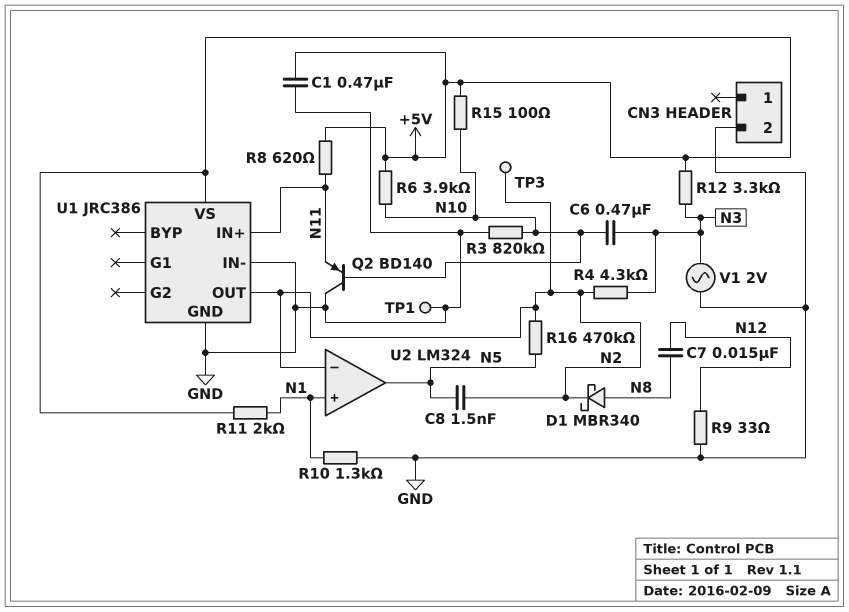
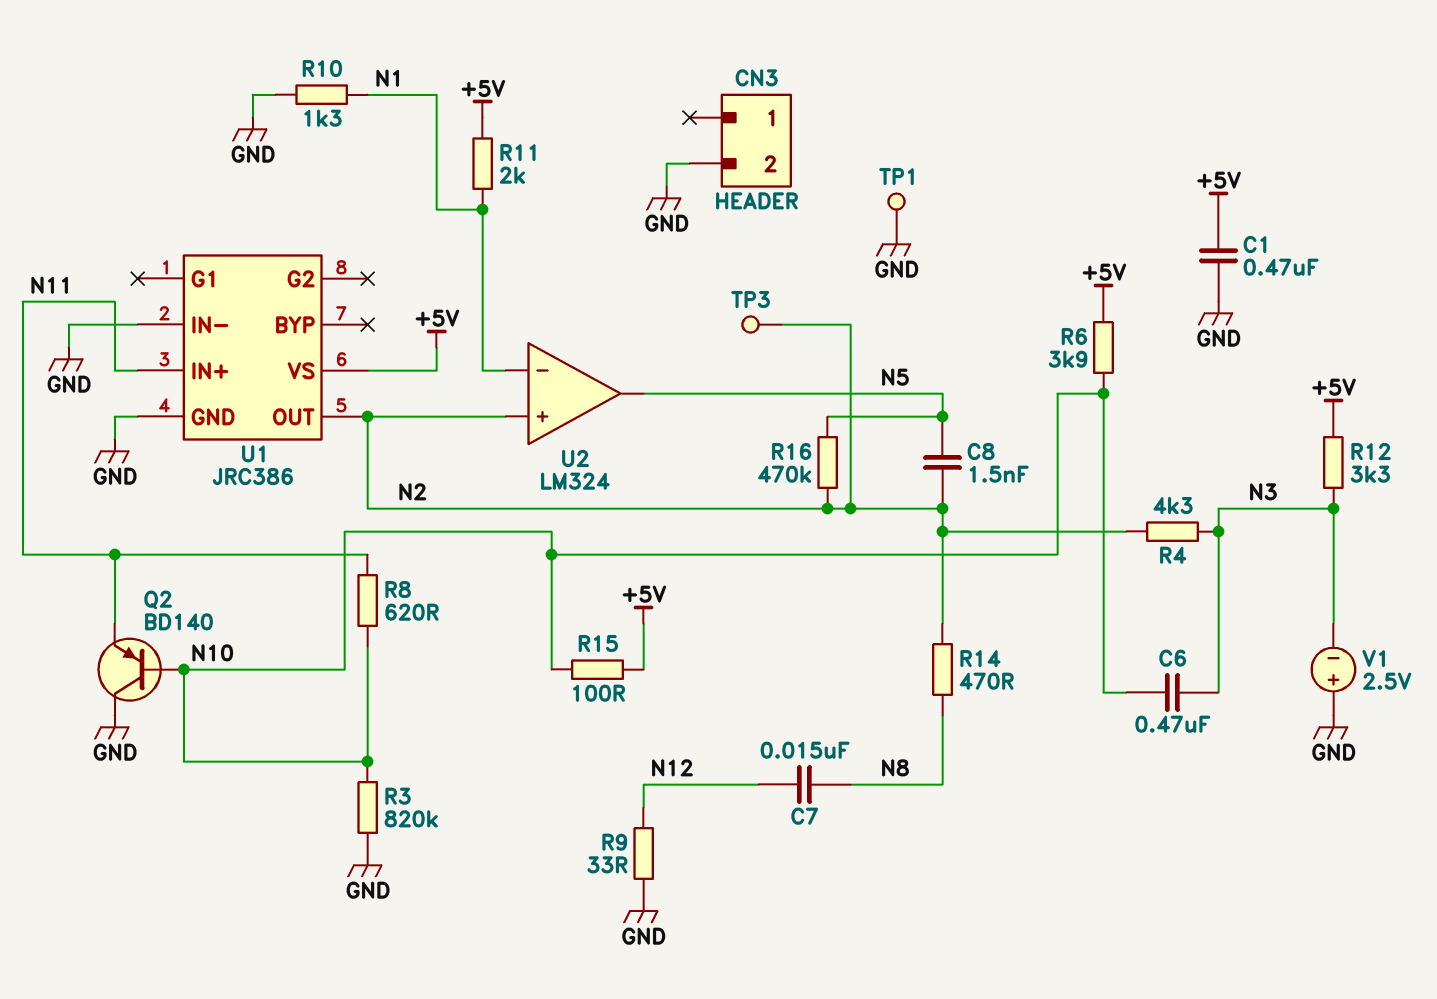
D1: schottky MBR340 (A N8, K N2) -> none
R8: 620 (+5V, N11) -> 620 (N10, N11)
R14: none -> 470 (N2, N8)
U2 pin in+: N1 -> N2
U2 pin in-: N2 -> N1
V1: AC 2V (GND, N3) -> 2.5V (plus GND, minus N3)

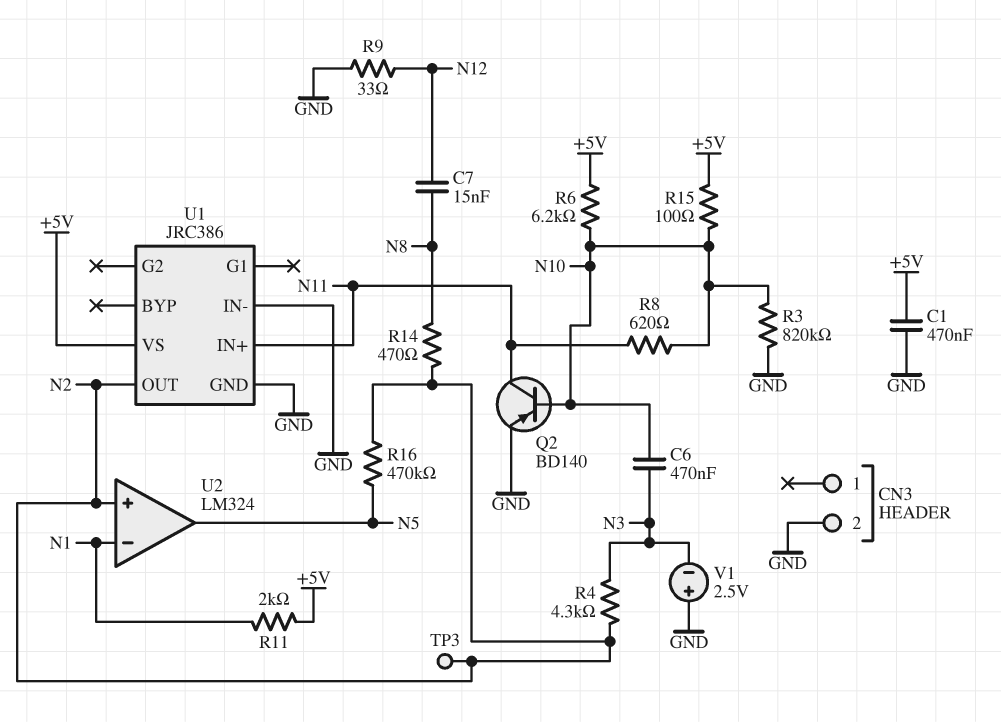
C8: 1.5nF (N2, N5) -> none
Q2: PNP BD140 (B N10, C GND, E N11) -> PNP BD140 (B N10, C N11, E GND)
R6: 3.9k (+5V, N10) -> 6.2k (+5V, N10)
R10: 1.3k (GND, N1) -> none
R12: 3.3k (+5V, N3) -> none
TP1: test point (GND) -> none

